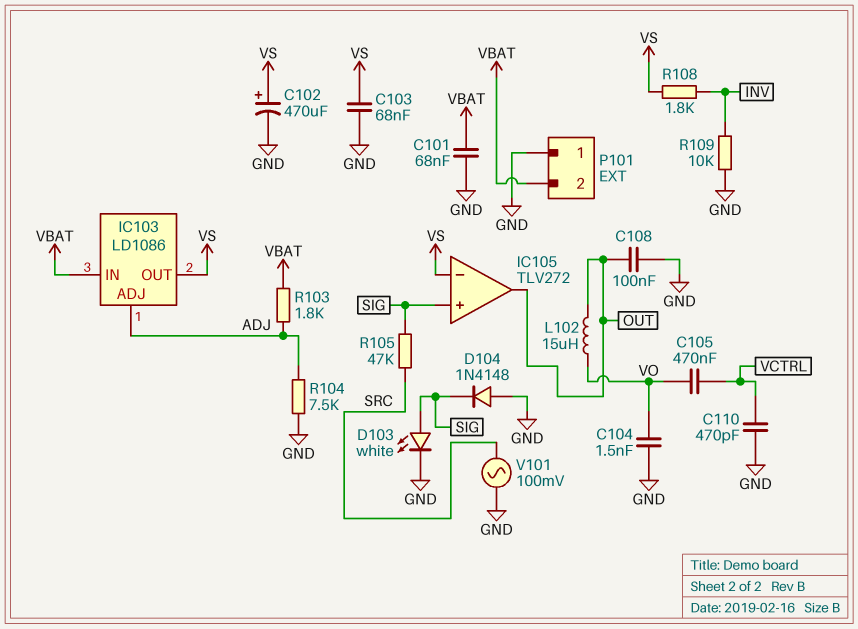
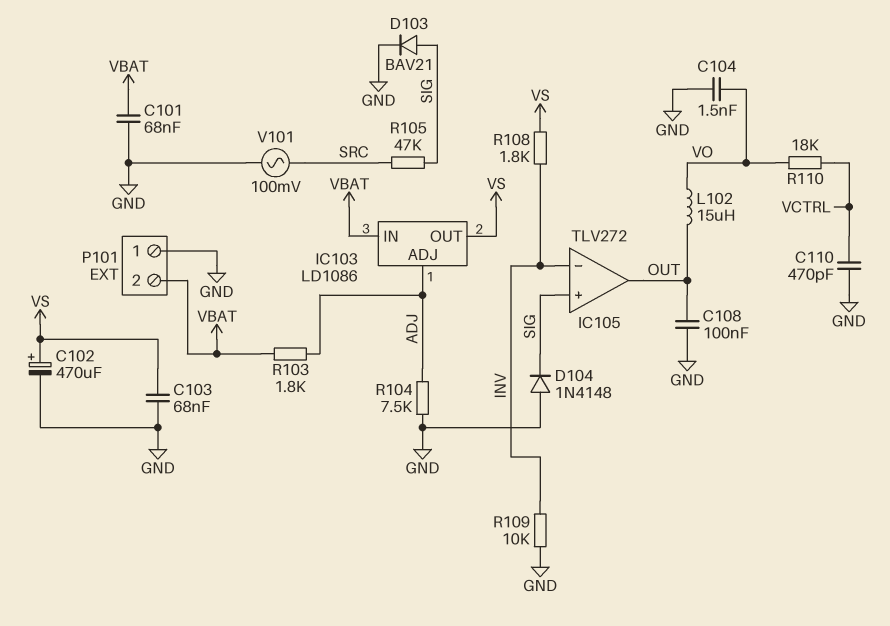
C105: 470nF (VCTRL, VO) -> none
D103: LED white (A SIG, K GND) -> diode BAV21 (A SIG, K GND)
IC105 pin in-: VS -> INV
R110: none -> 18k (VCTRL, VO)

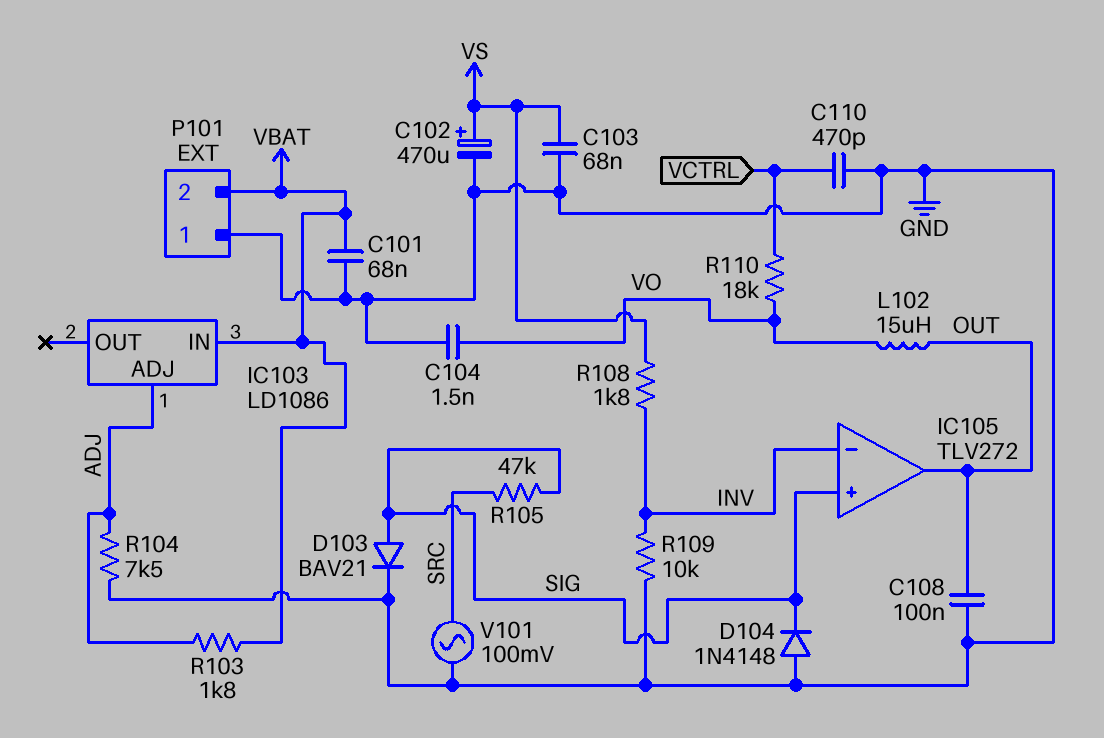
IC103 pin OUT: VS -> none

